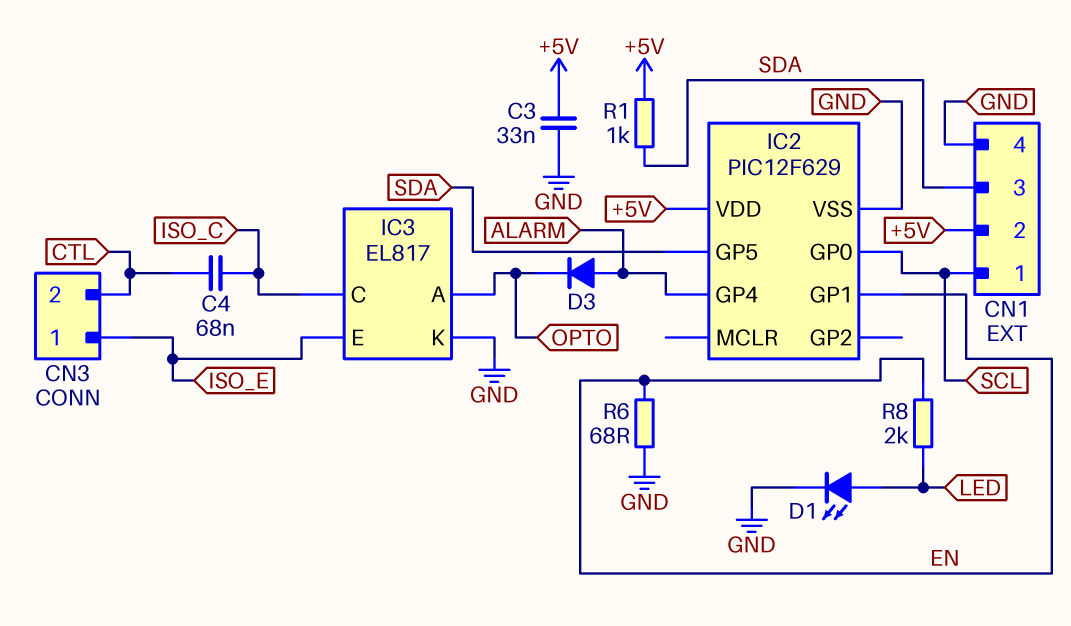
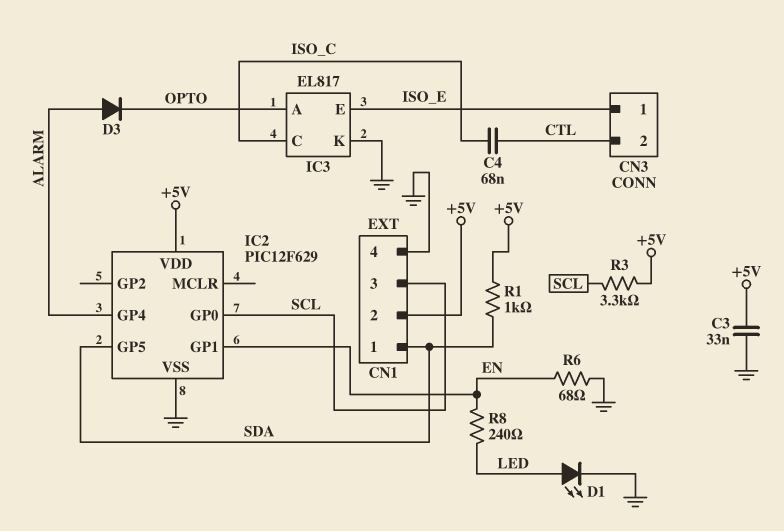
CN1 pin 1: SCL -> SDA
CN1 pin 3: SDA -> SCL
R3: none -> 3.3k (+5V, SCL)
R8: 2k (EN, LED) -> 240 (EN, LED)

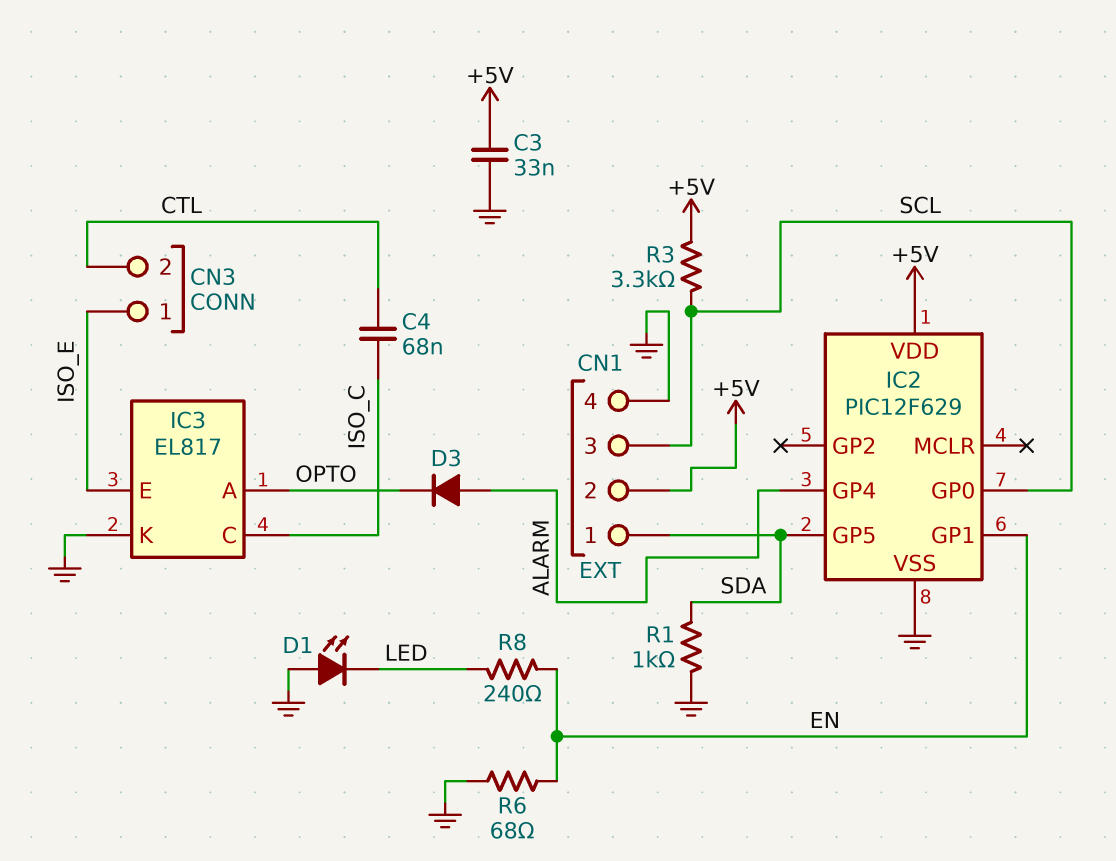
D1: LED (A LED, K GND) -> LED (A GND, K LED)
R1: 1k (+5V, SDA) -> 1k (GND, SDA)

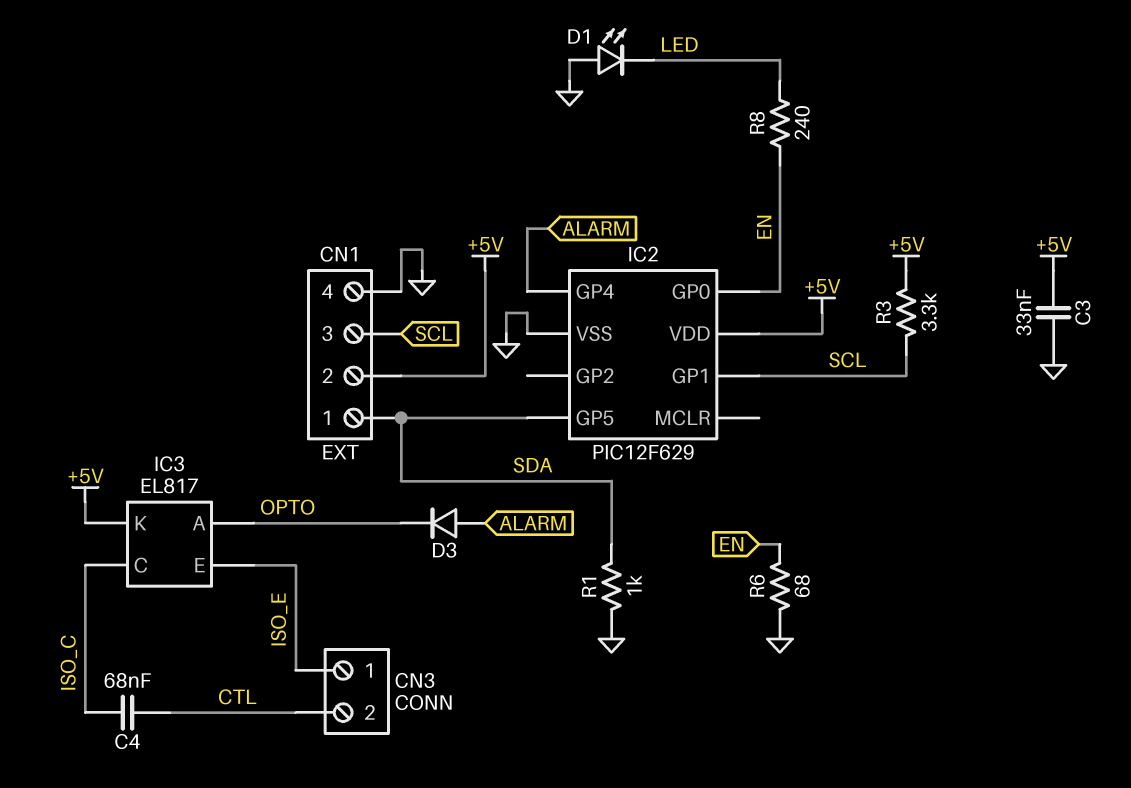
IC2 pin GP0: SCL -> EN
IC2 pin GP1: EN -> SCL
IC3 pin K: GND -> +5V

